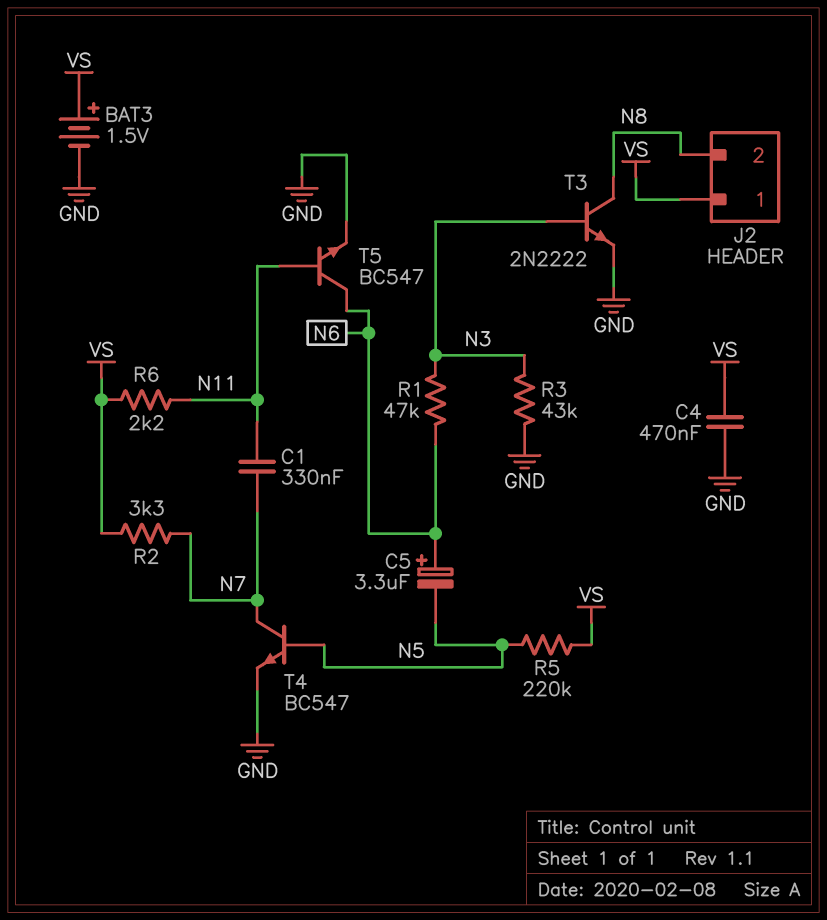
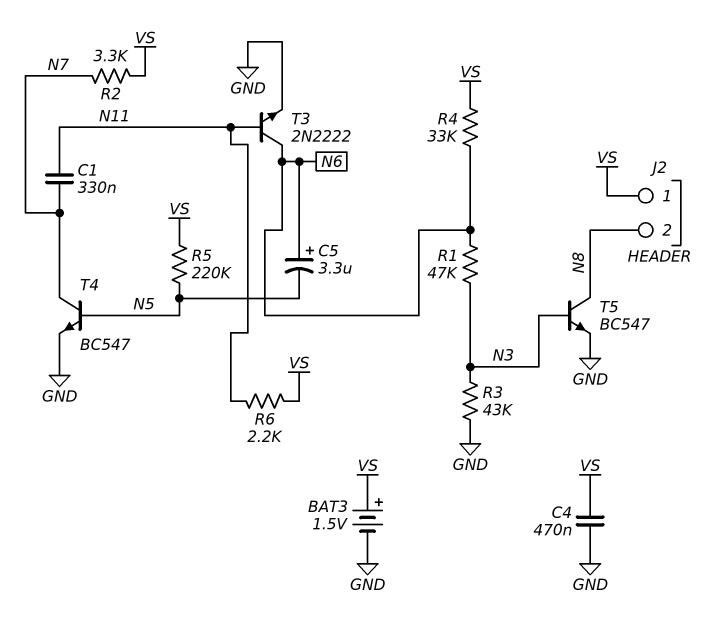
R4: none -> 33k (N6, VS)
T3: NPN 2N2222 (B N3, C N8, E GND) -> NPN 2N2222 (B N11, C N6, E GND)
T5: NPN BC547 (B N11, C N6, E GND) -> NPN BC547 (B N3, C N8, E GND)

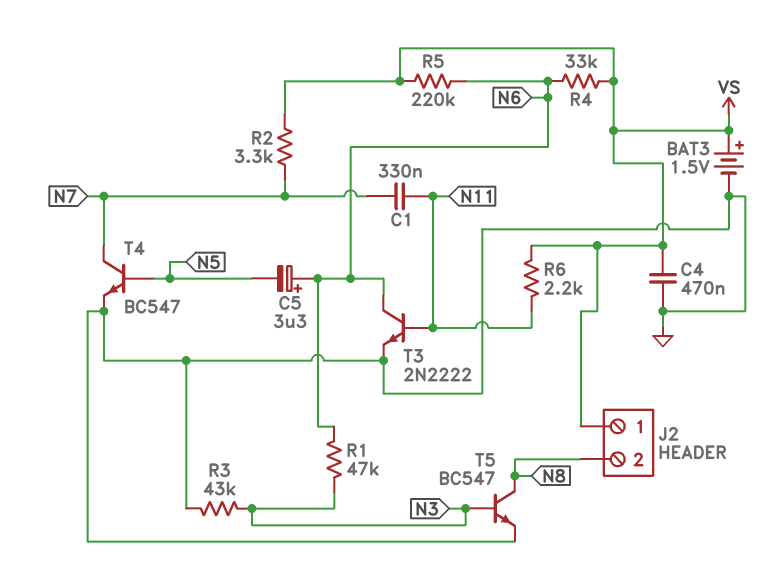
R5: 220k (N5, VS) -> 220k (N6, VS)

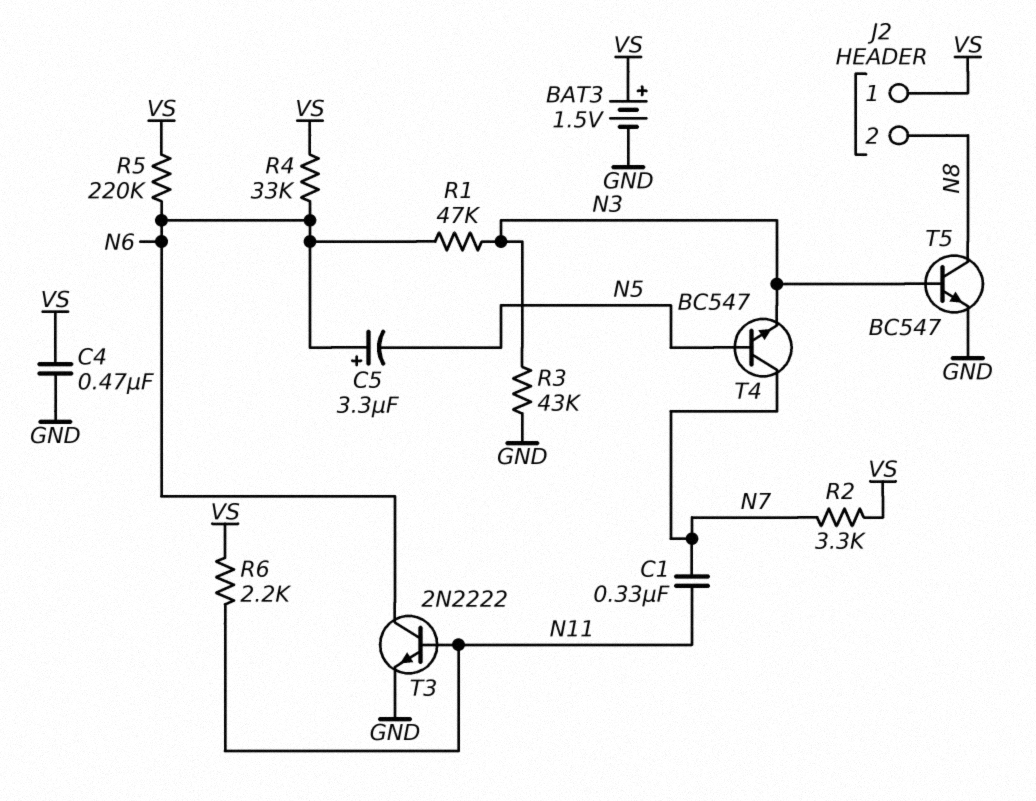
T4: NPN BC547 (B N5, C N7, E GND) -> NPN BC547 (B N5, C N7, E N3)

